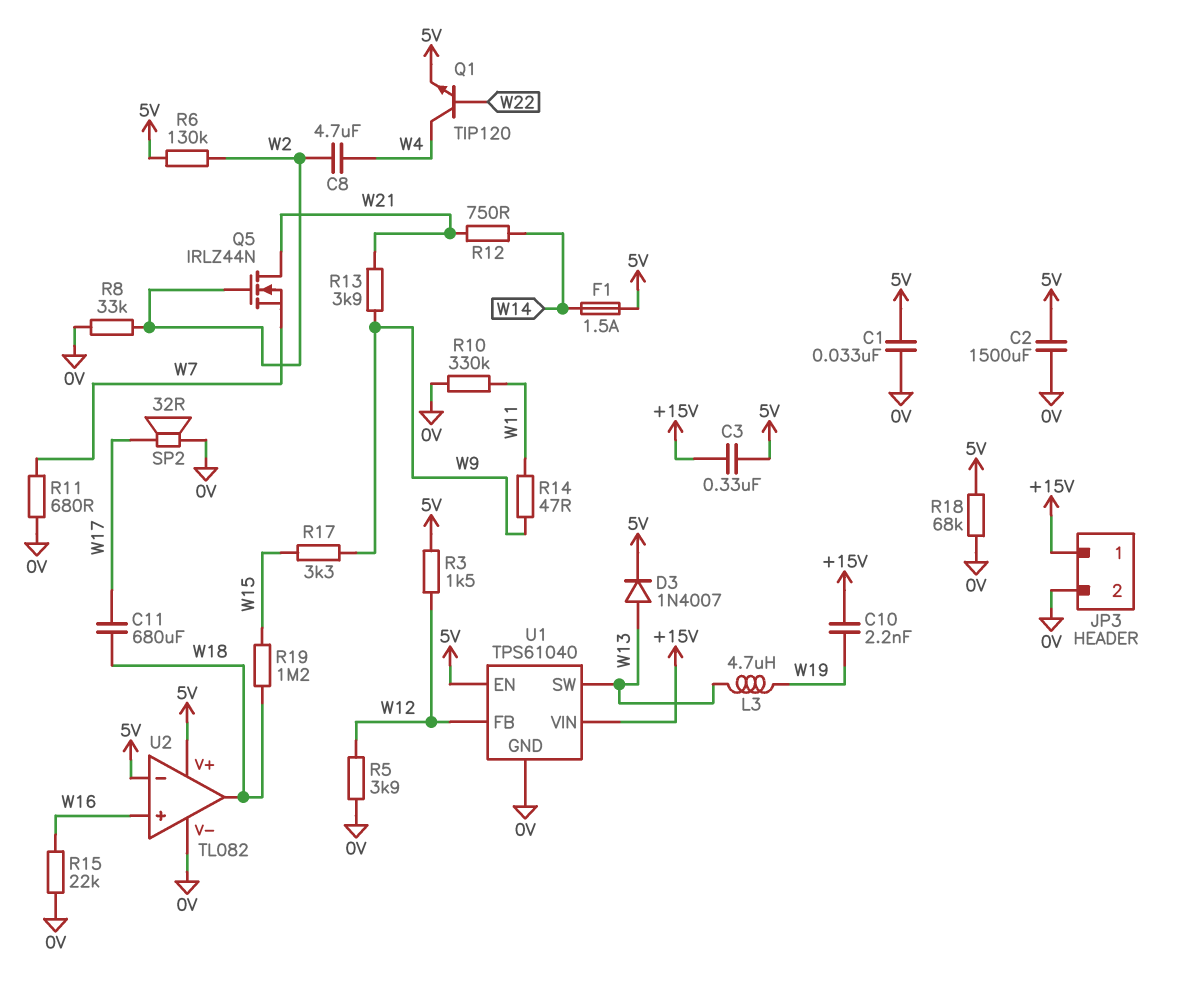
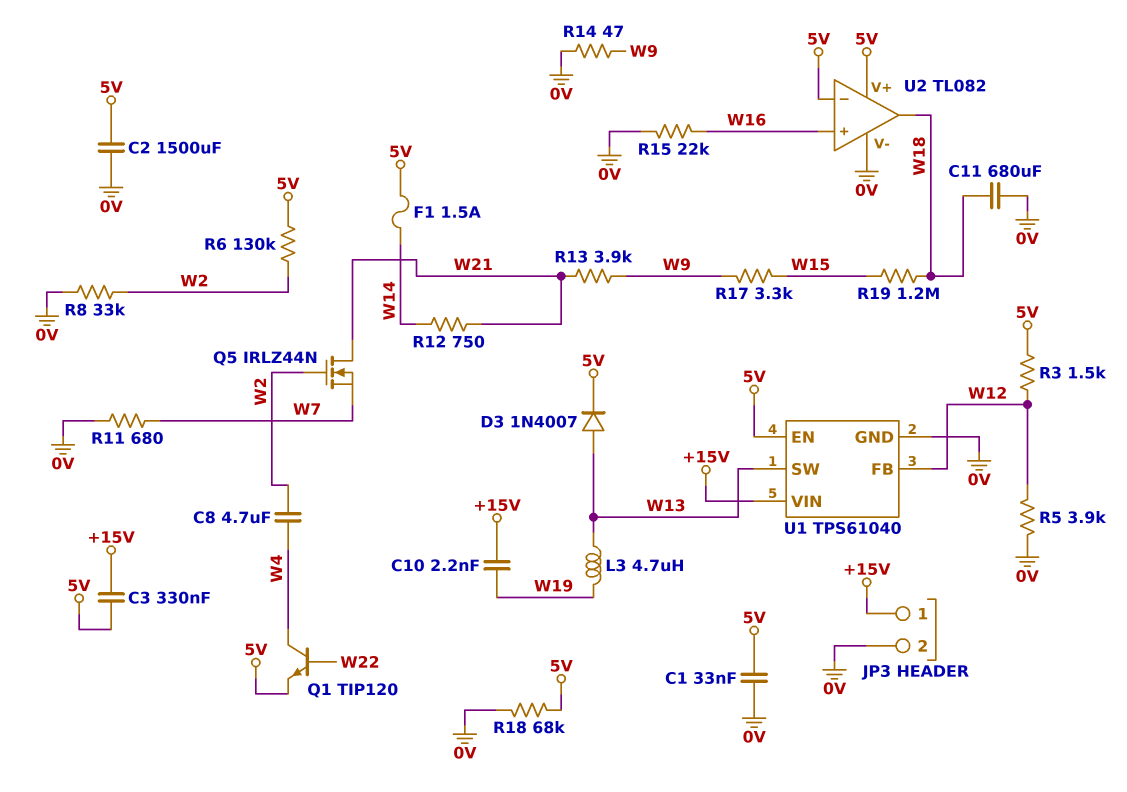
C11: 680uF (W17, W18) -> 680uF (0V, W18)
R10: 330k (0V, W11) -> none
R14: 47 (W9, W11) -> 47 (0V, W9)
SP2: speaker 32R (0V, W17) -> none

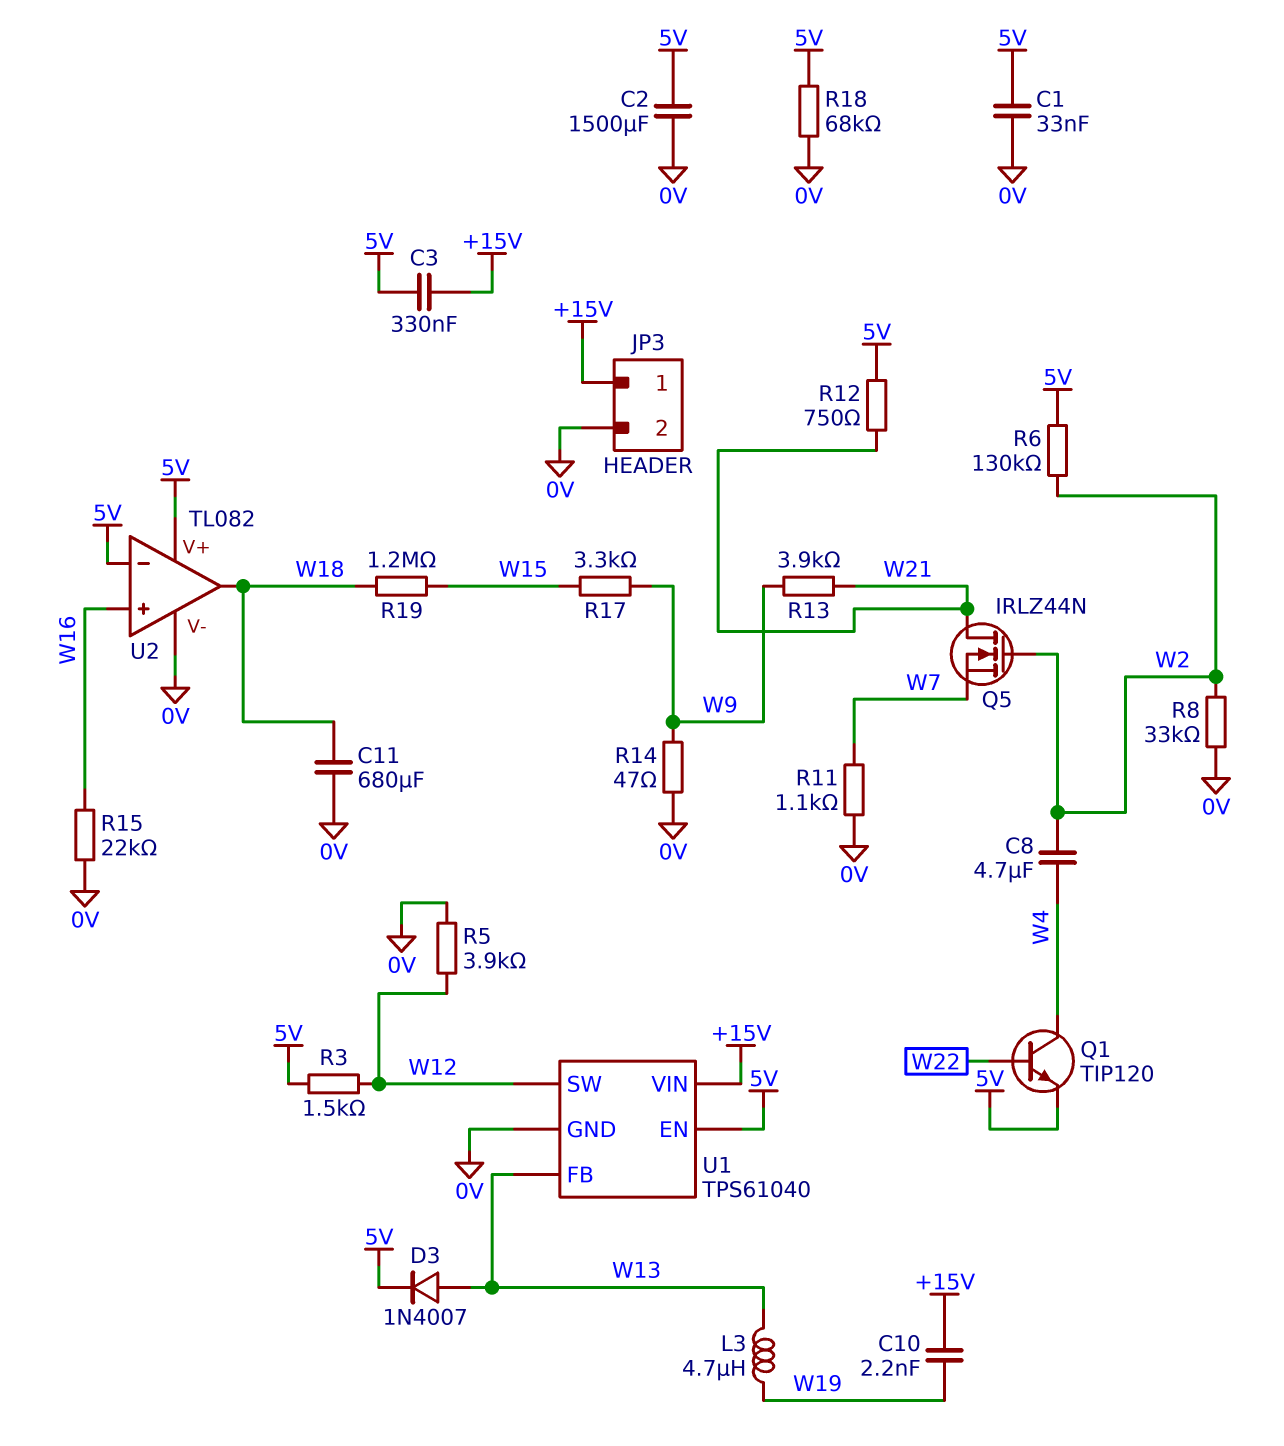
F1: 1.5A (5V, W14) -> none
R11: 680 (0V, W7) -> 1.1k (0V, W7)
R12: 750 (W14, W21) -> 750 (5V, W21)
U1 pin FB: W12 -> W13
U1 pin SW: W13 -> W12

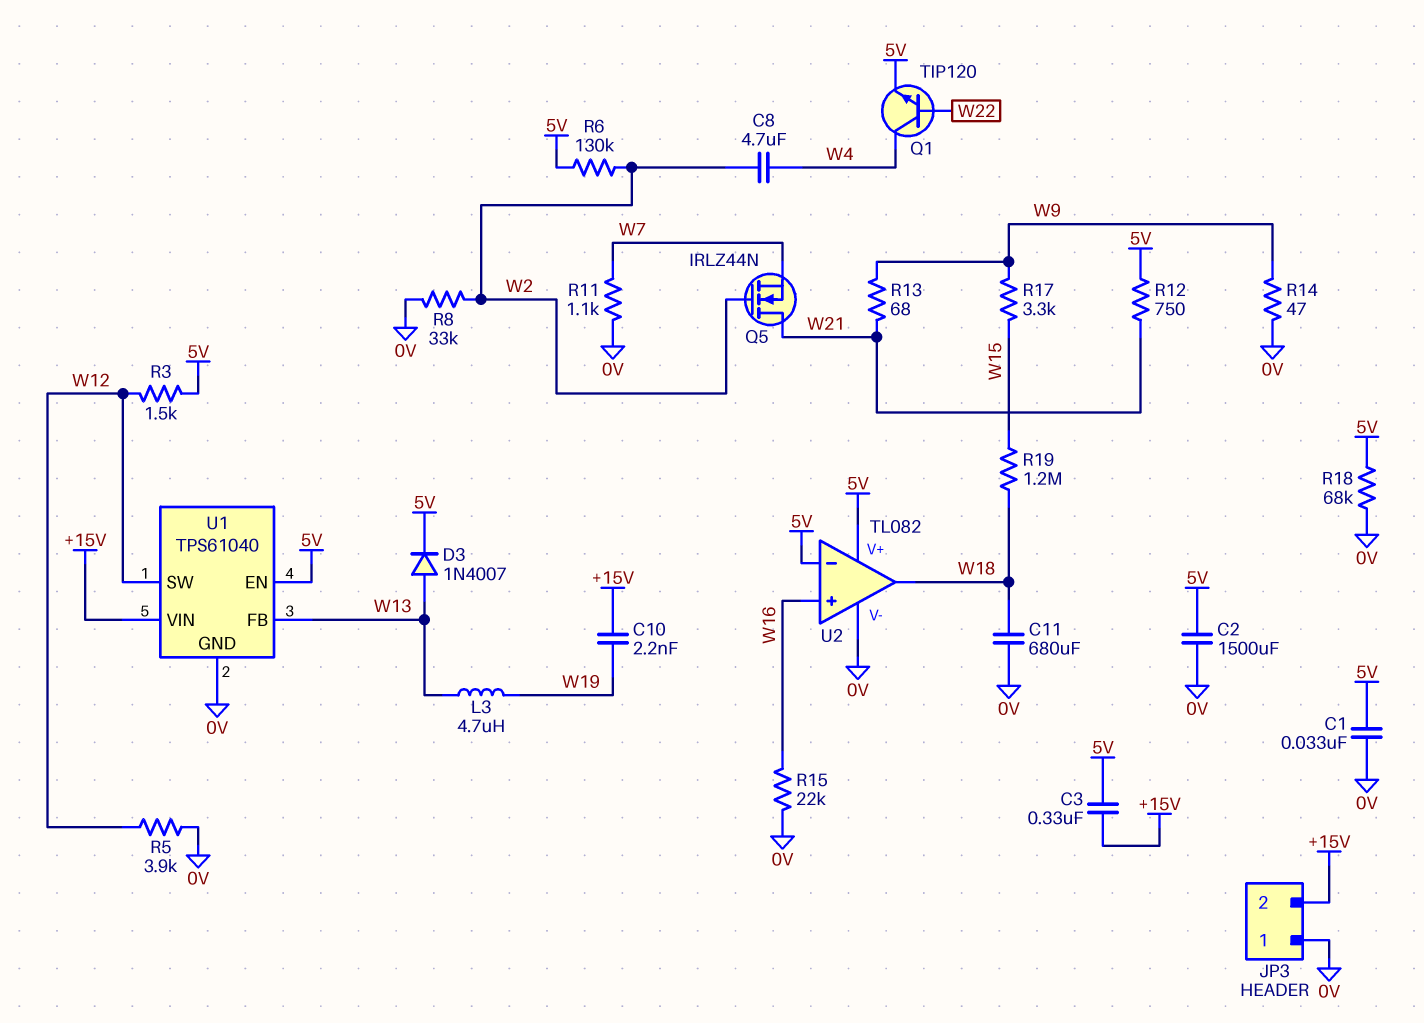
JP3 pin 1: +15V -> 0V
JP3 pin 2: 0V -> +15V
R13: 3.9k (W9, W21) -> 68 (W9, W21)

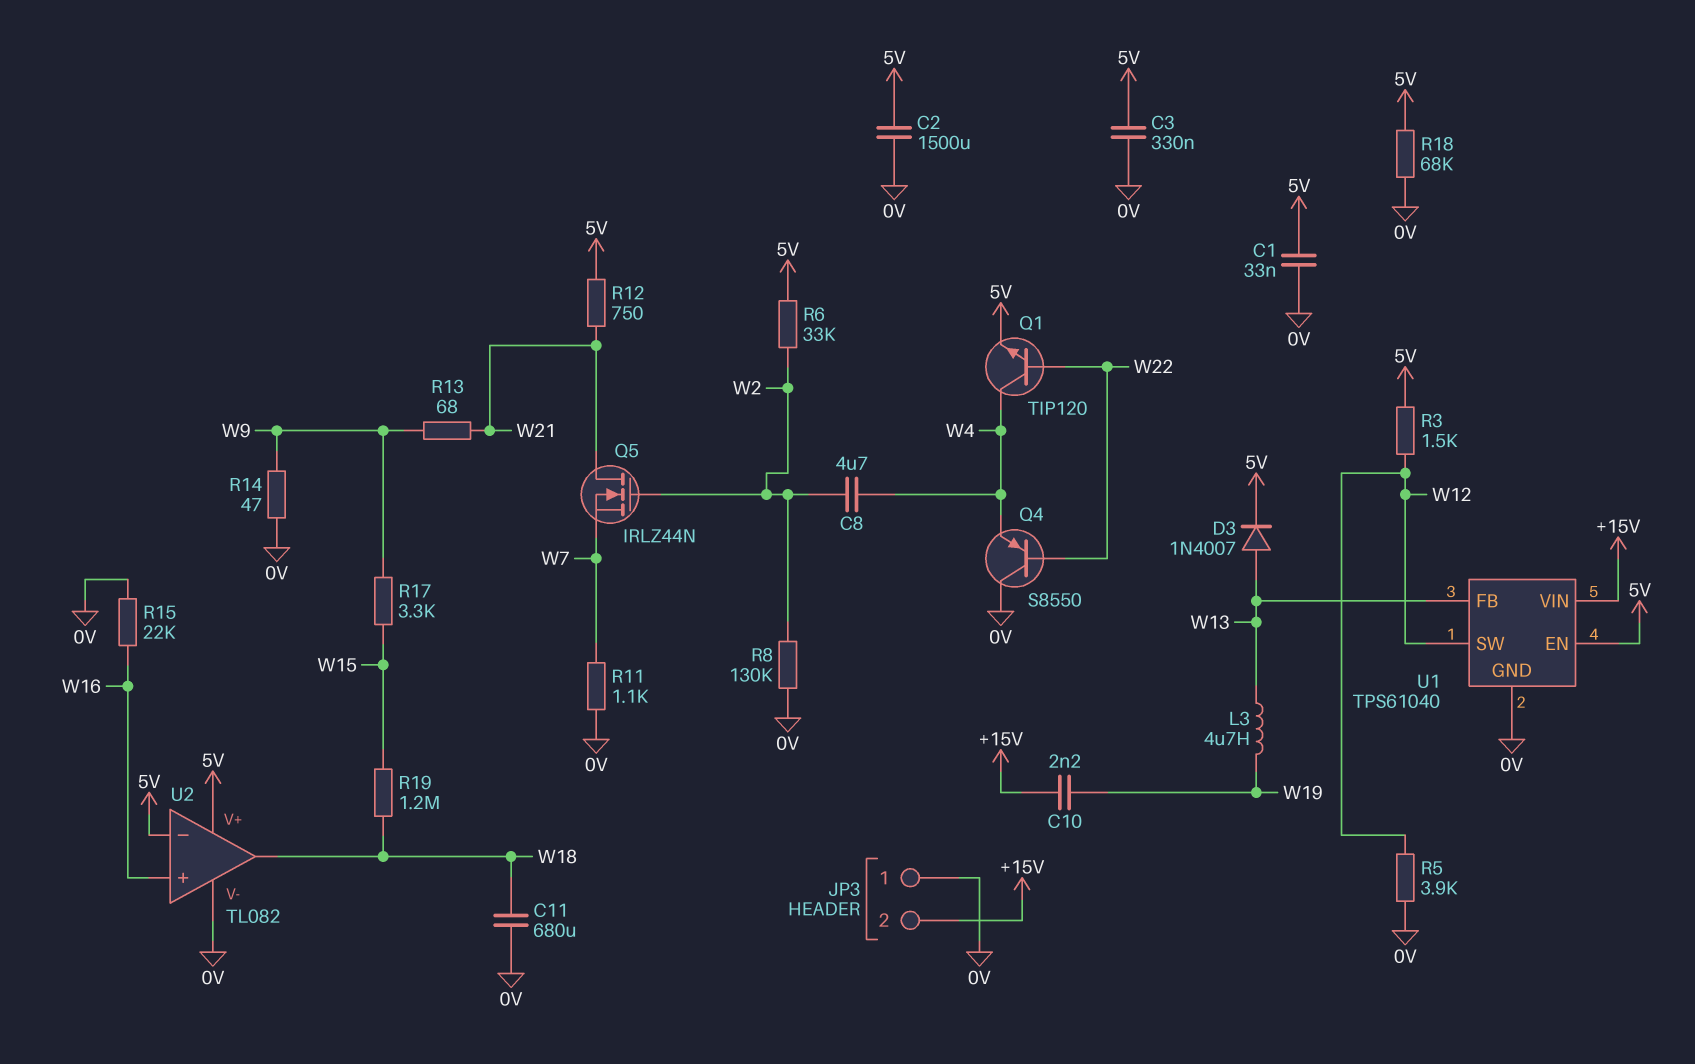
C3: 330nF (+15V, 5V) -> 330nF (0V, 5V)
Q4: none -> PNP S8550 (B W22, C 0V, E W4)
R6: 130k (5V, W2) -> 33k (5V, W2)
R8: 33k (0V, W2) -> 130k (0V, W2)

